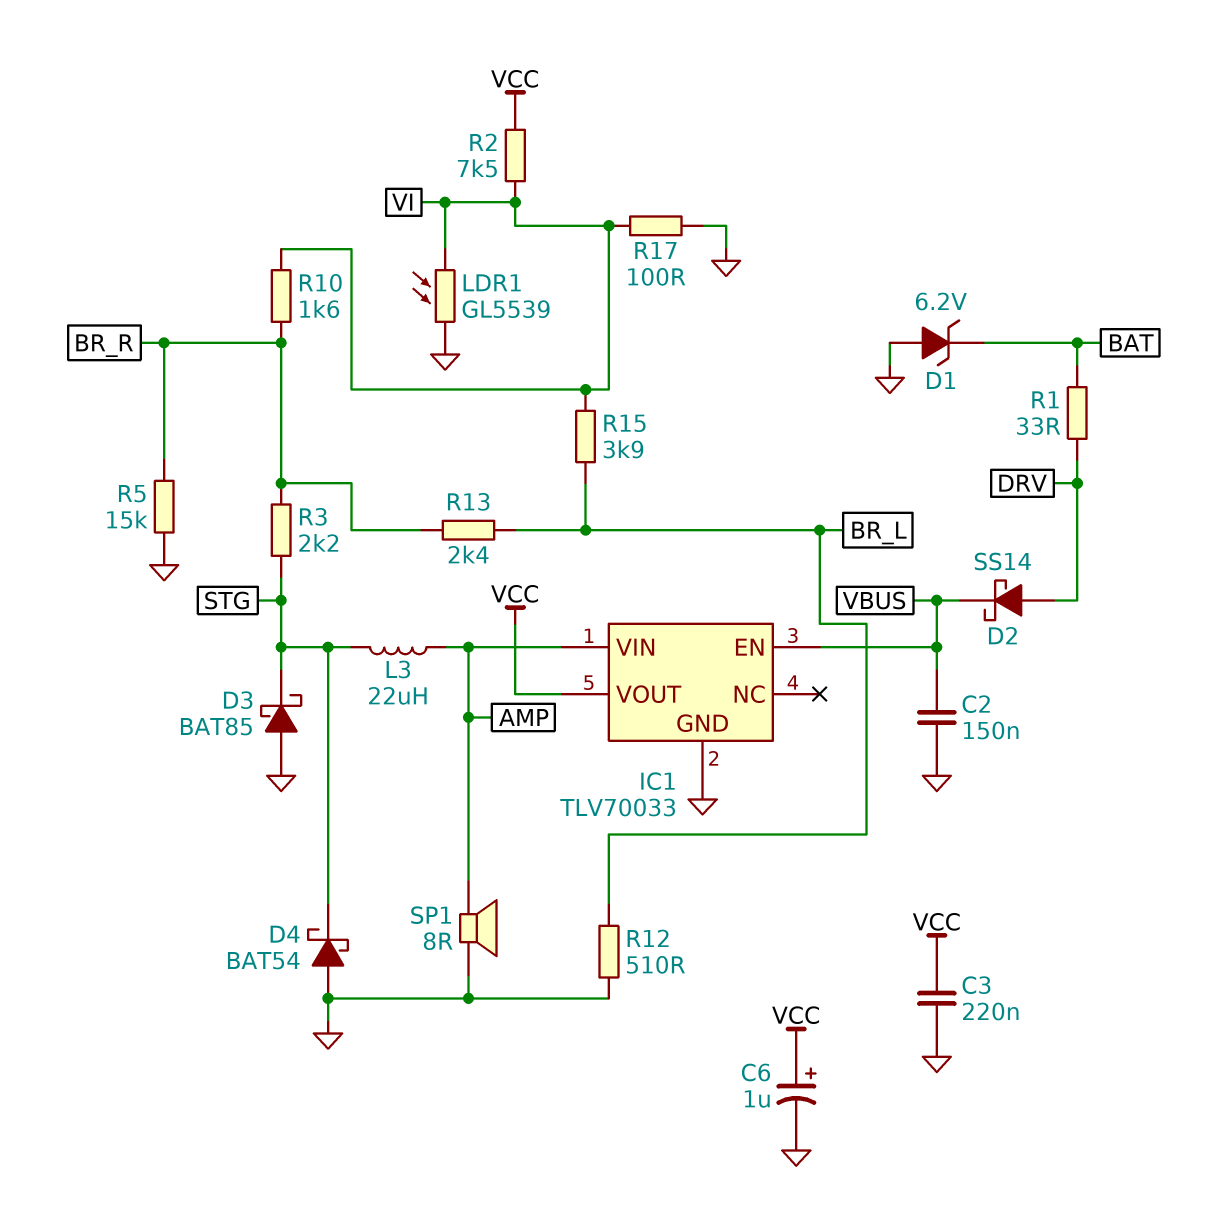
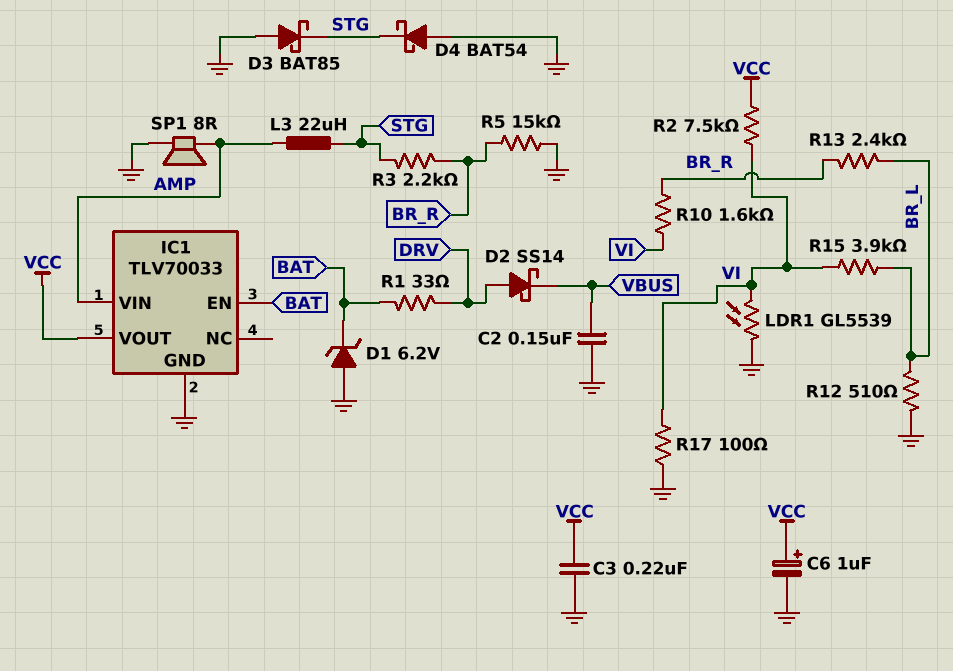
IC1 pin EN: VBUS -> BAT

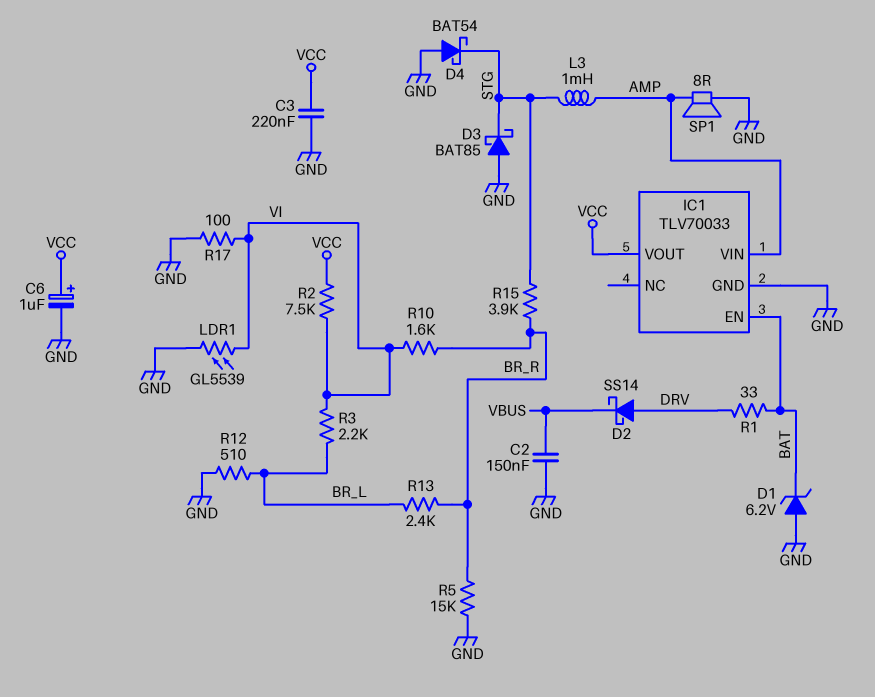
L3: 22uH (AMP, STG) -> 1mH (AMP, STG)
R3: 2.2k (BR_R, STG) -> 2.2k (BR_L, VI)
R15: 3.9k (BR_L, VI) -> 3.9k (BR_R, STG)

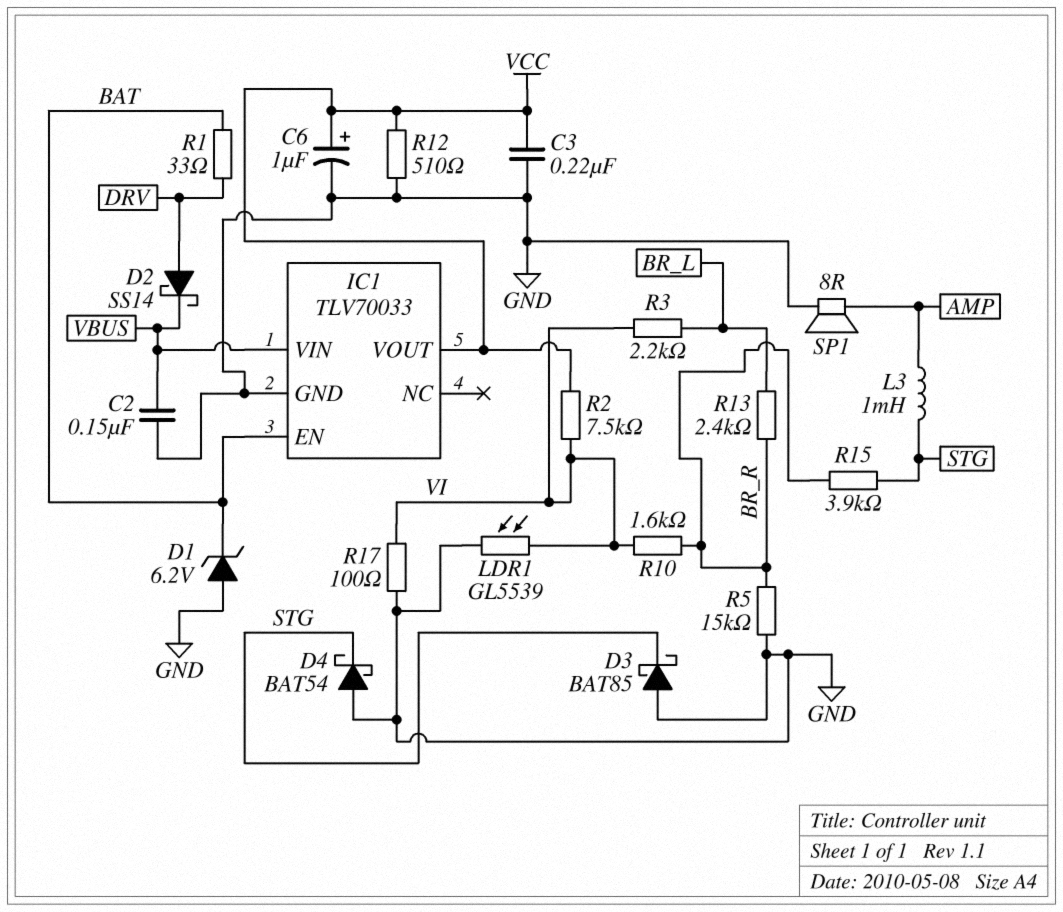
IC1 pin VIN: AMP -> VBUS
R12: 510 (BR_L, GND) -> 510 (GND, VCC)

